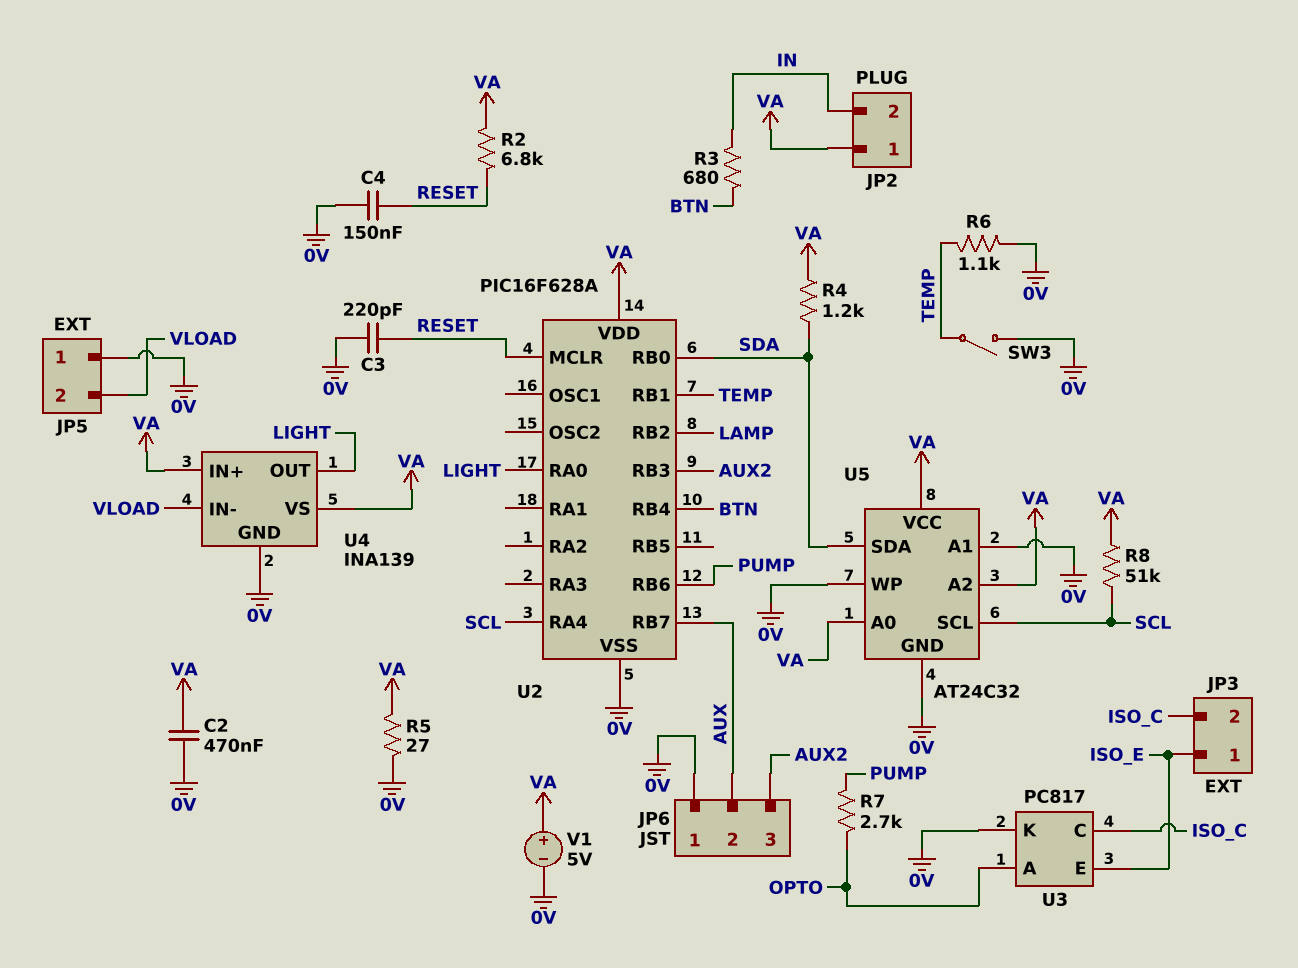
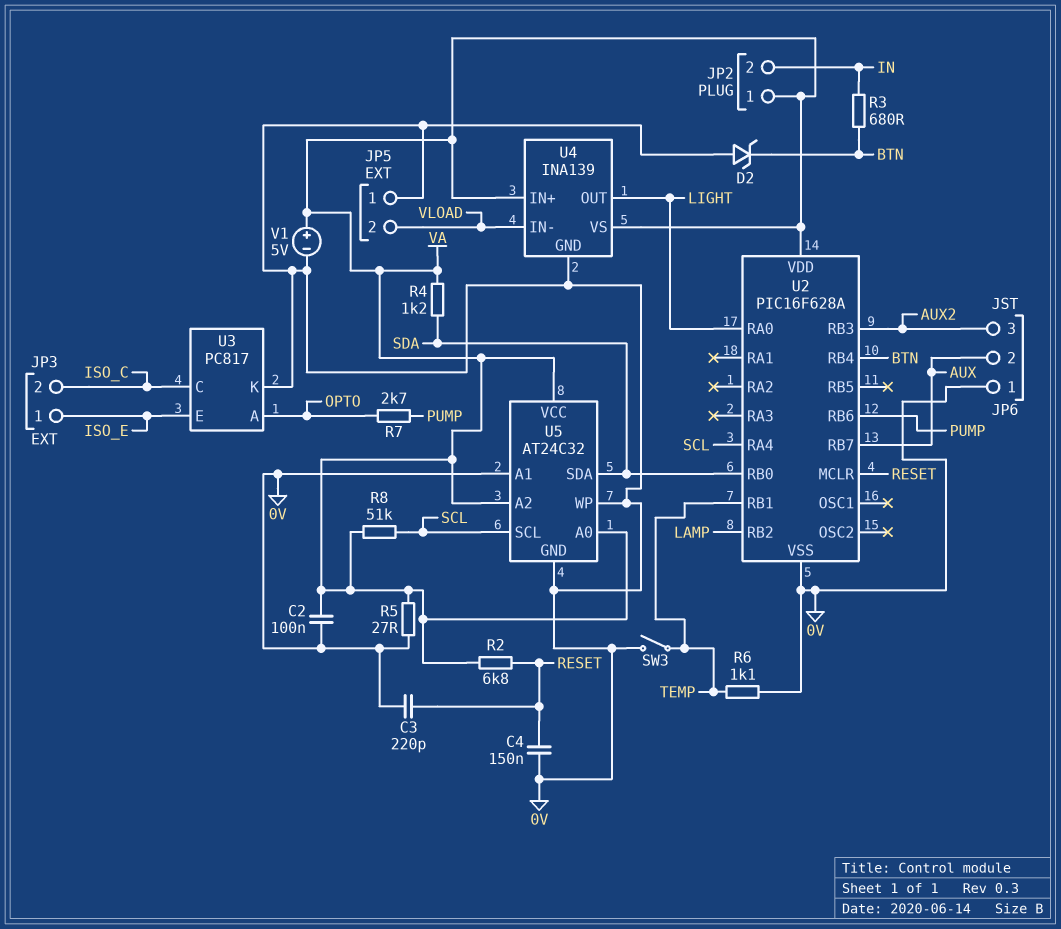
C2: 470nF (0V, VA) -> 100nF (0V, VA)
D2: none -> zener (A 0V, K BTN)

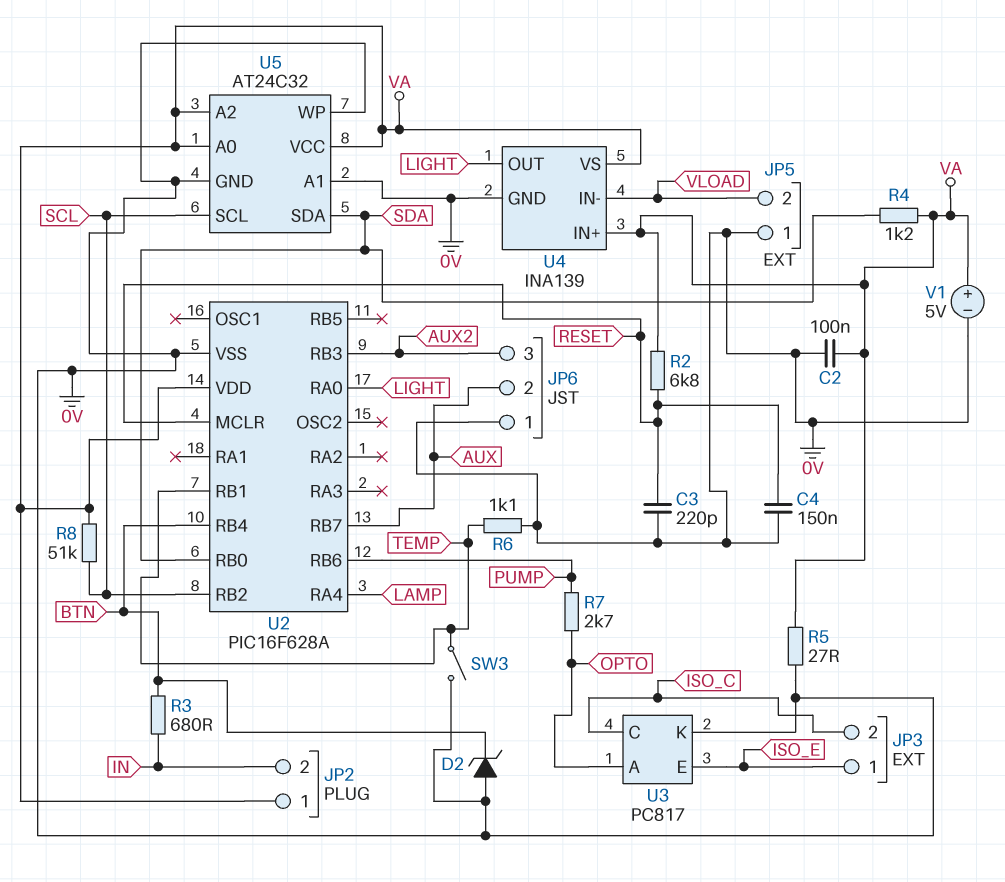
U2 pin RA4: SCL -> LAMP
U2 pin RB2: LAMP -> SCL

